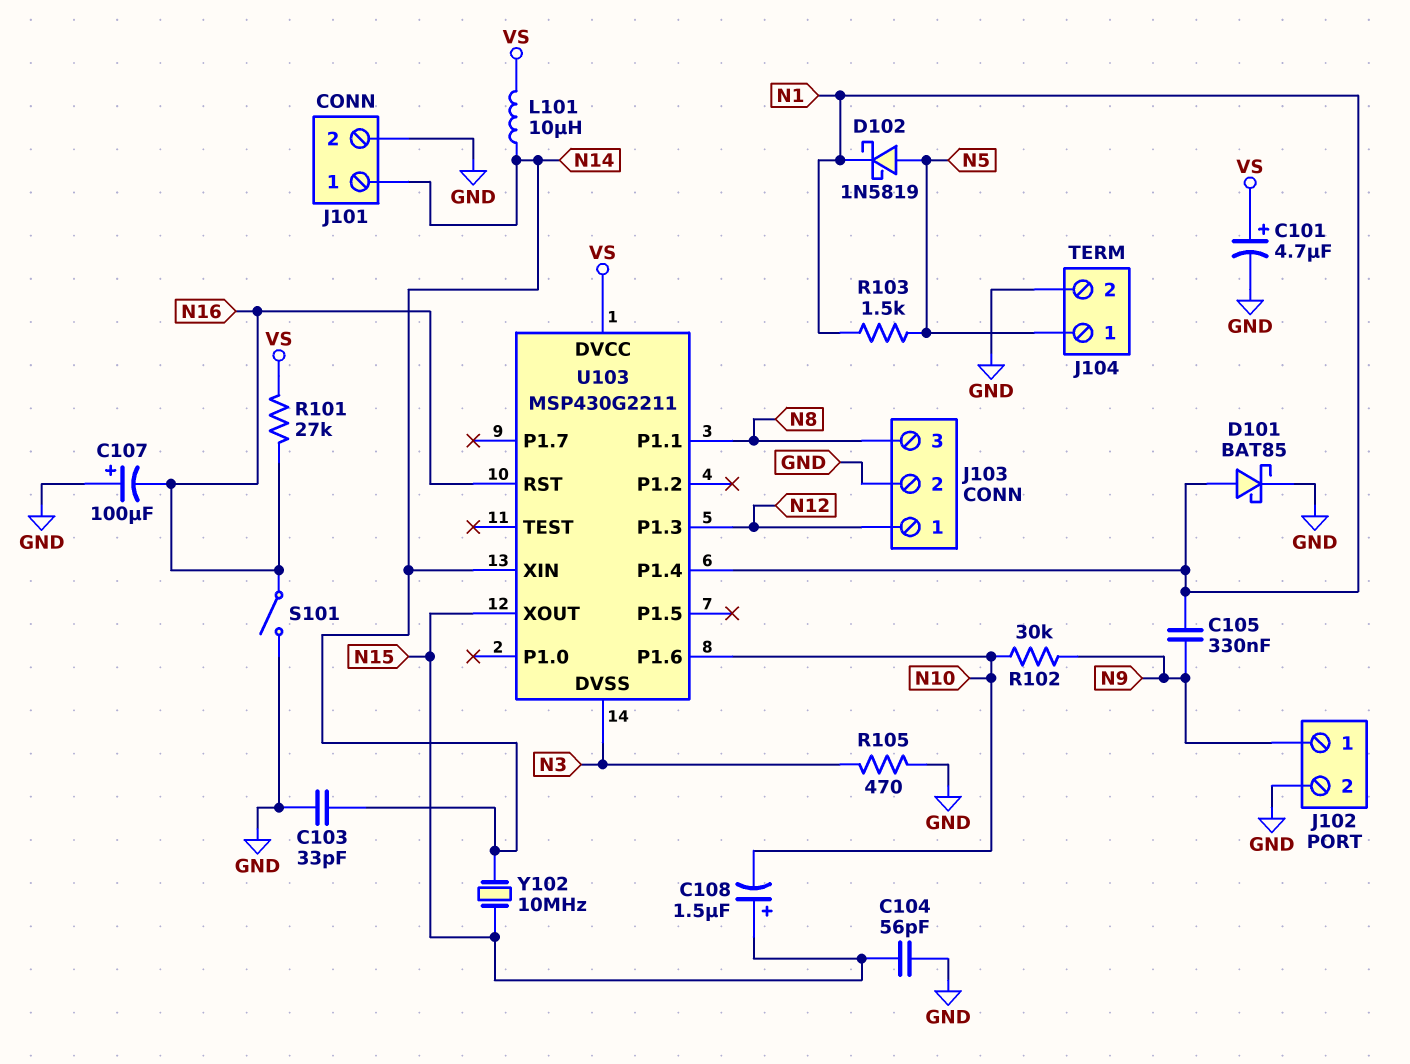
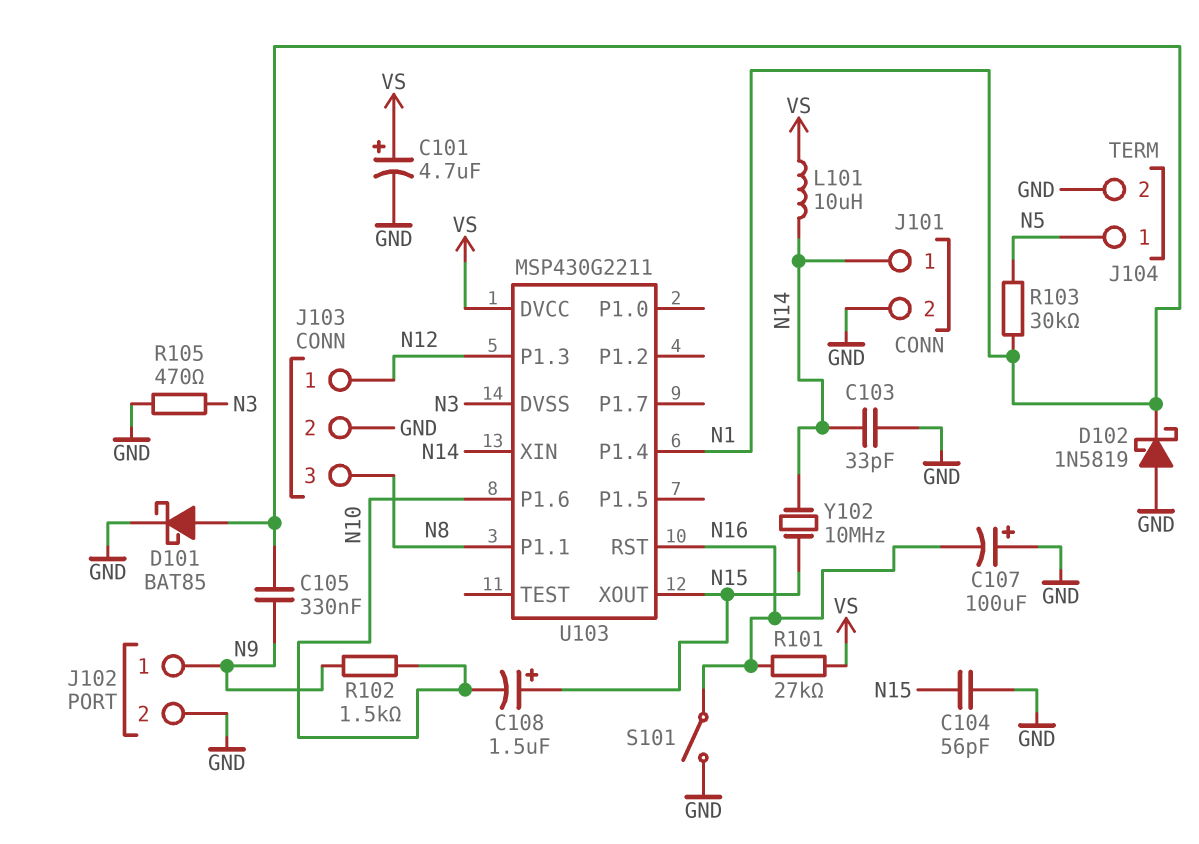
D102: schottky 1N5819 (A N5, K N1) -> schottky 1N5819 (A GND, K N1)
R102: 30k (N9, N10) -> 1.5k (N9, N10)
R103: 1.5k (N1, N5) -> 30k (N1, N5)

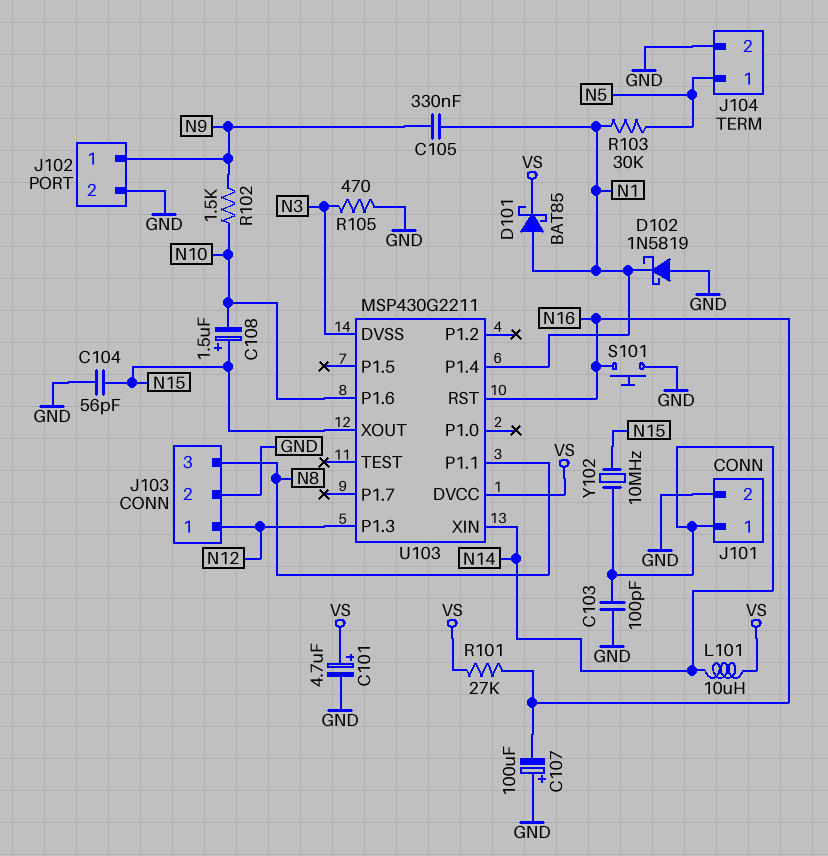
C103: 33pF (GND, N14) -> 100pF (GND, N14)
D101: schottky BAT85 (A N1, K GND) -> schottky BAT85 (A N1, K VS)
S101: switch (GND, N16) -> button (GND, N16)

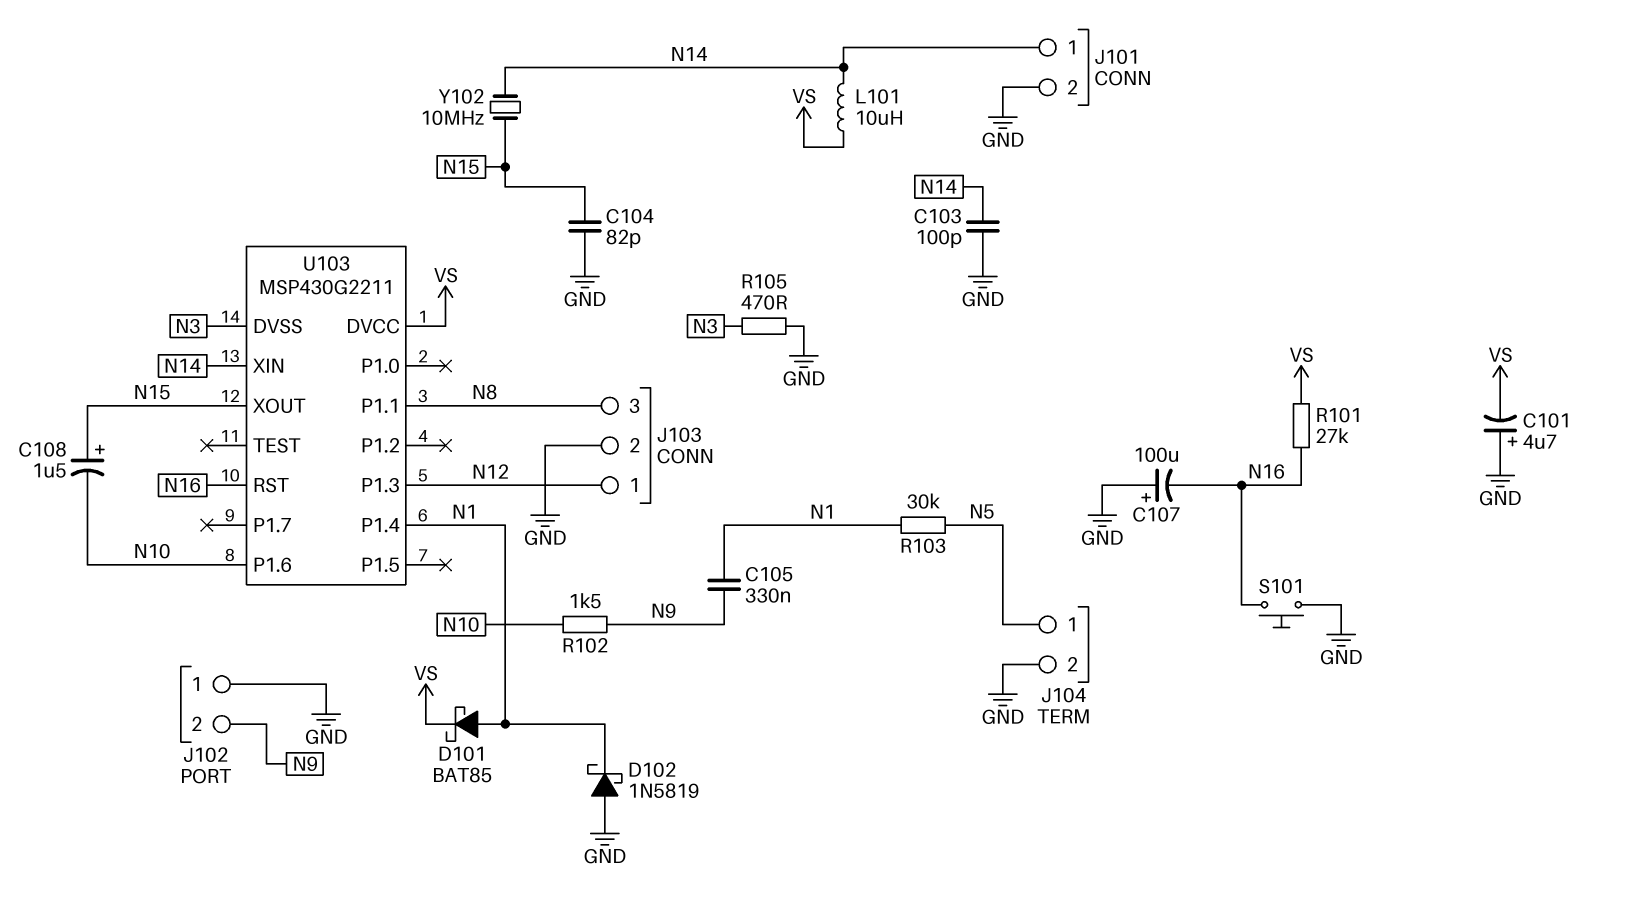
C101: 4.7uF (plus VS, minus GND) -> 4.7uF (plus GND, minus VS)
C104: 56pF (GND, N15) -> 82pF (GND, N15)
J102 pin 1: N9 -> GND
J102 pin 2: GND -> N9

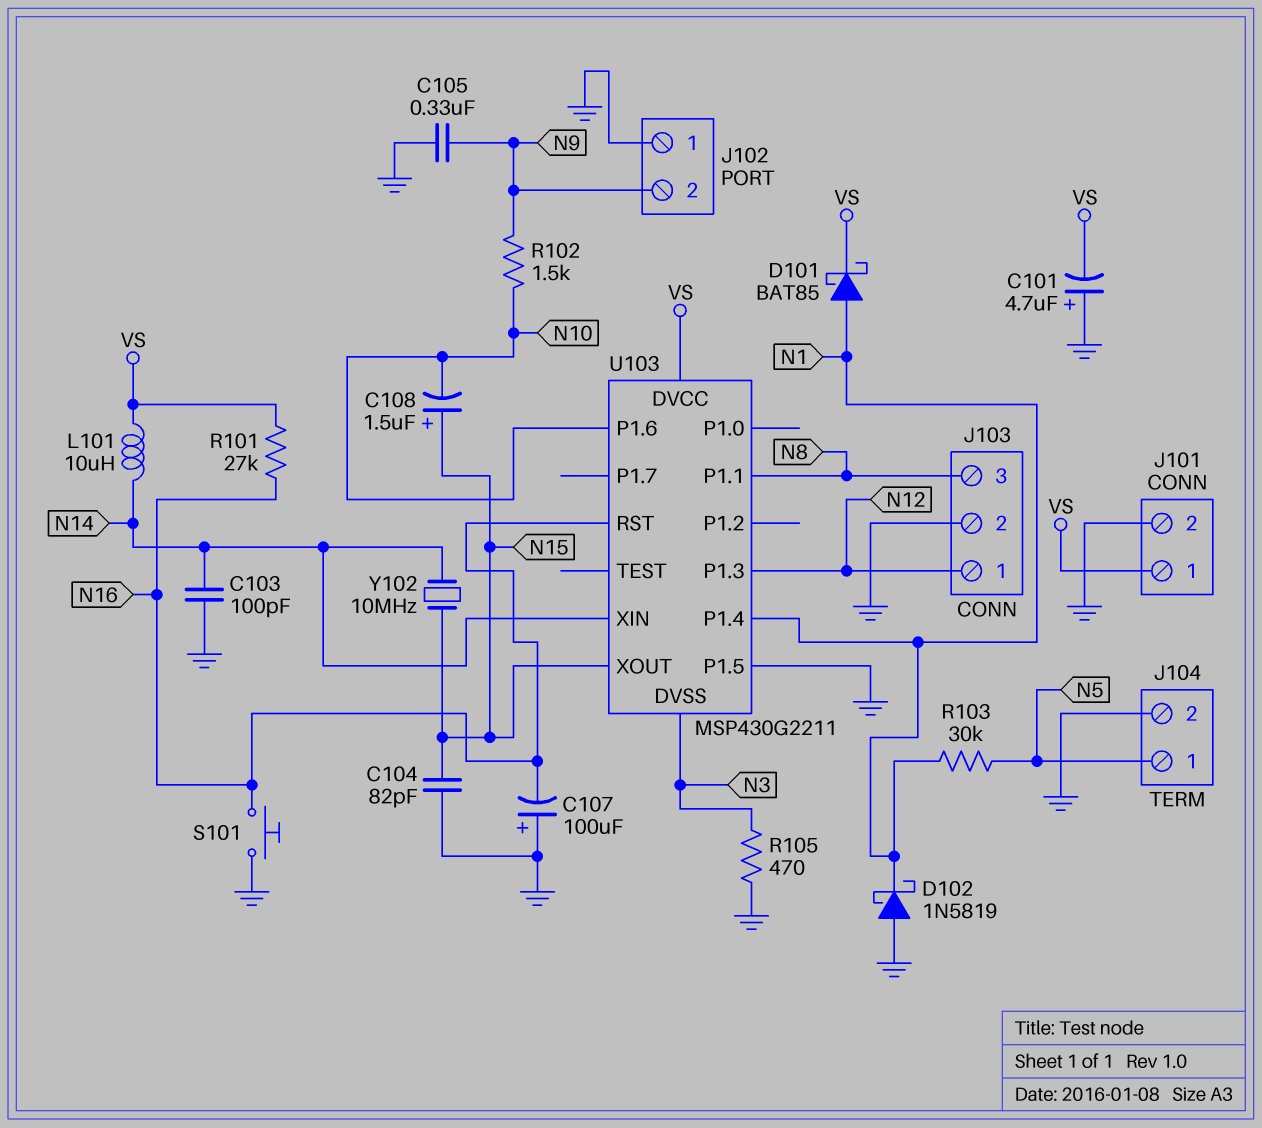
C105: 330nF (N1, N9) -> 330nF (GND, N9)
J101 pin 1: N14 -> VS
U103 pin P1.5: none -> GND

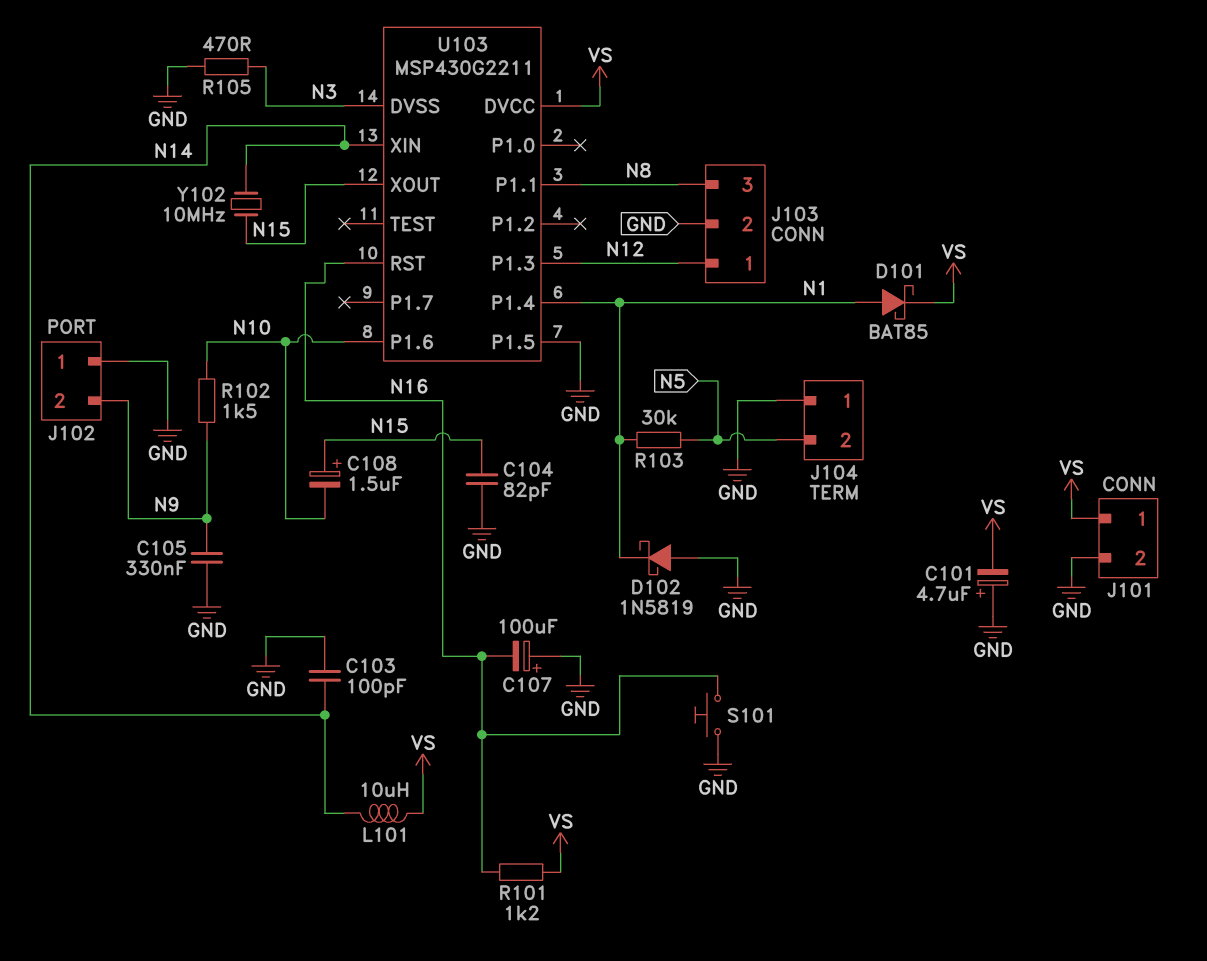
J104 pin 1: N5 -> GND
J104 pin 2: GND -> N5
R101: 27k (N16, VS) -> 1.2k (N16, VS)

